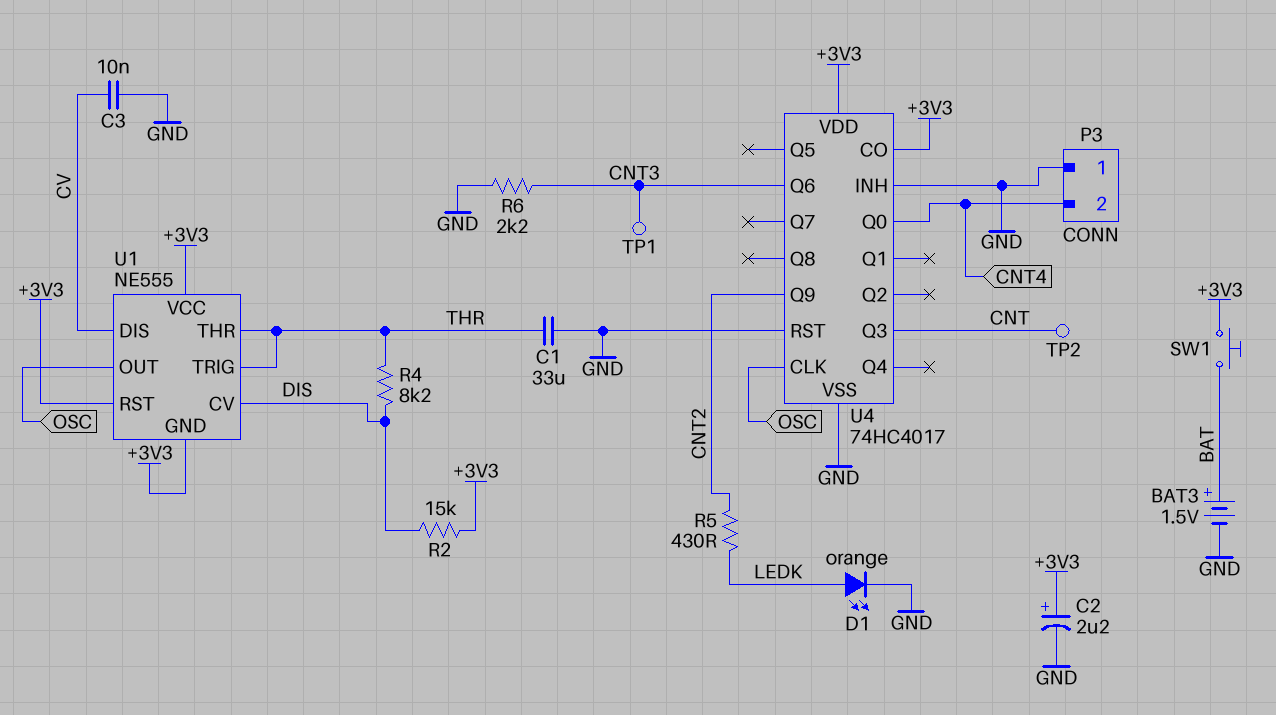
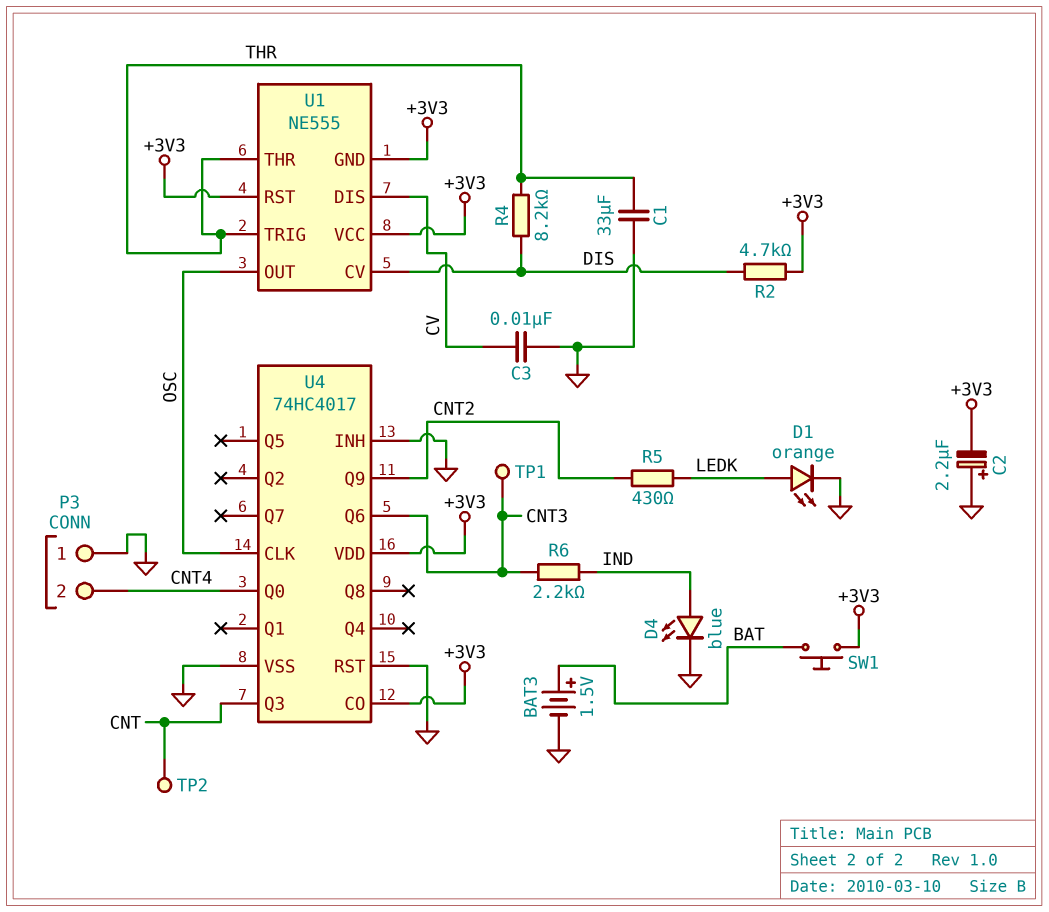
C2: 2.2uF (plus +3V3, minus GND) -> 2.2uF (plus GND, minus +3V3)
D4: none -> LED blue (A IND, K GND)
R2: 15k (+3V3, DIS) -> 4.7k (+3V3, DIS)
R6: 2.2k (CNT3, GND) -> 2.2k (CNT3, IND)

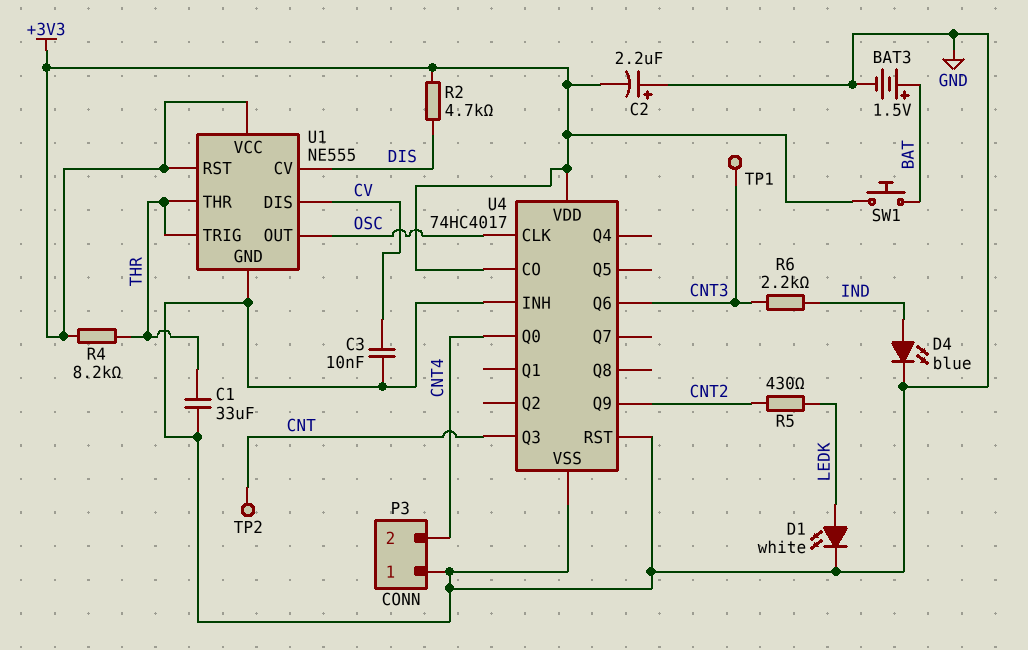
D1: LED orange (A LEDK, K GND) -> LED white (A LEDK, K GND)
R4: 8.2k (DIS, THR) -> 8.2k (+3V3, THR)
U1 pin GND: +3V3 -> GND

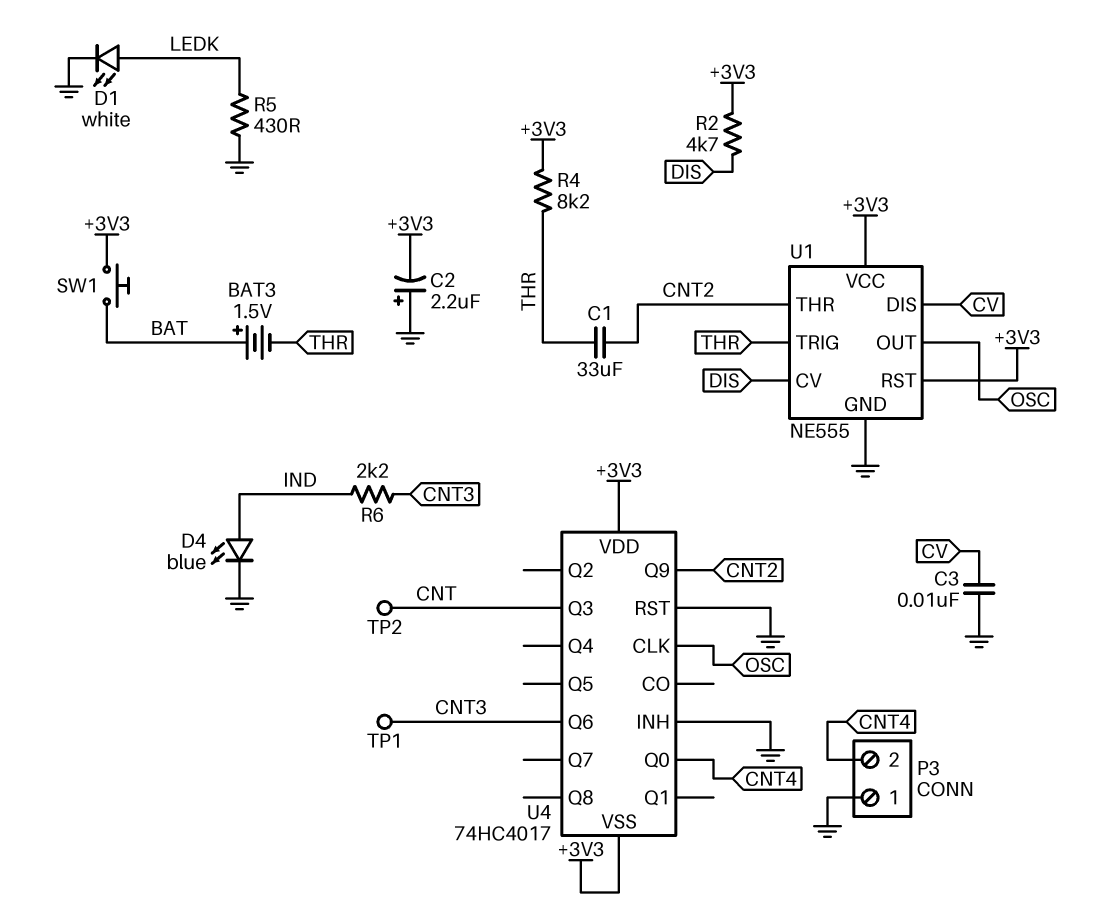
BAT3: 1.5V (plus BAT, minus GND) -> 1.5V (plus BAT, minus THR)
C1: 33uF (GND, THR) -> 33uF (CNT2, THR)
R5: 430 (CNT2, LEDK) -> 430 (GND, LEDK)
U1 pin THR: THR -> CNT2
U4 pin CO: +3V3 -> none
U4 pin VSS: GND -> +3V3

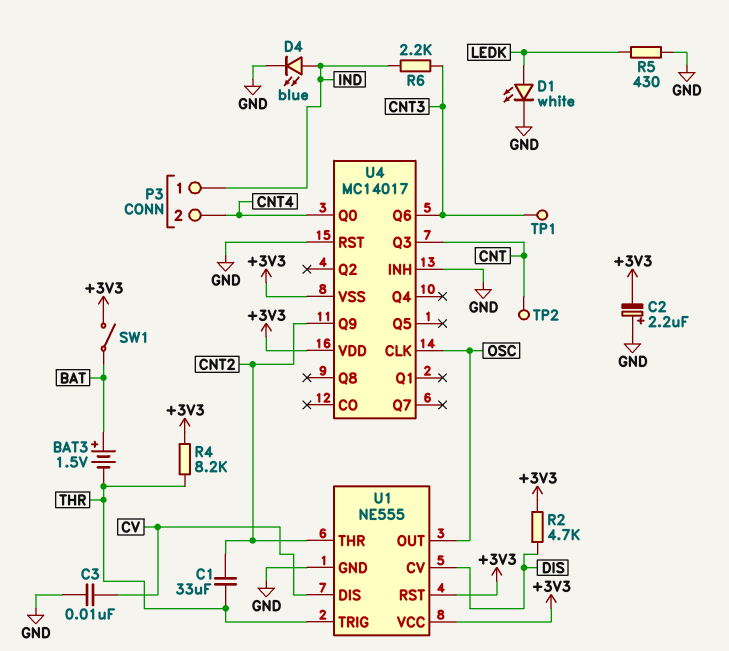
P3 pin 1: GND -> IND
SW1: button (+3V3, BAT) -> switch (+3V3, BAT)
U4: 74HC4017 -> MC14017

